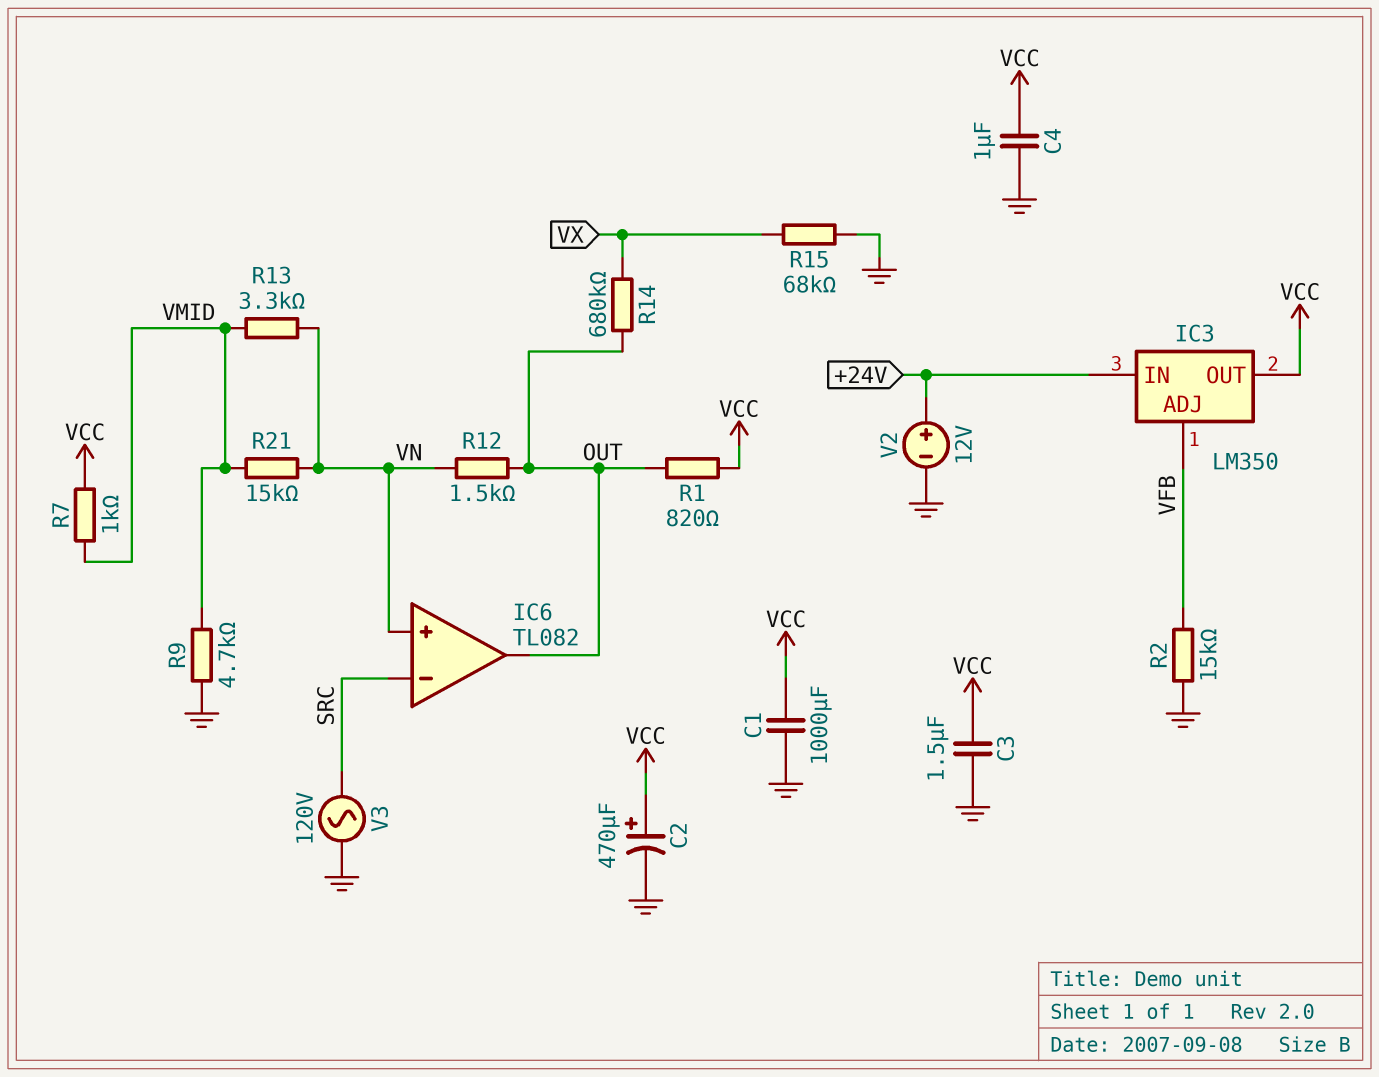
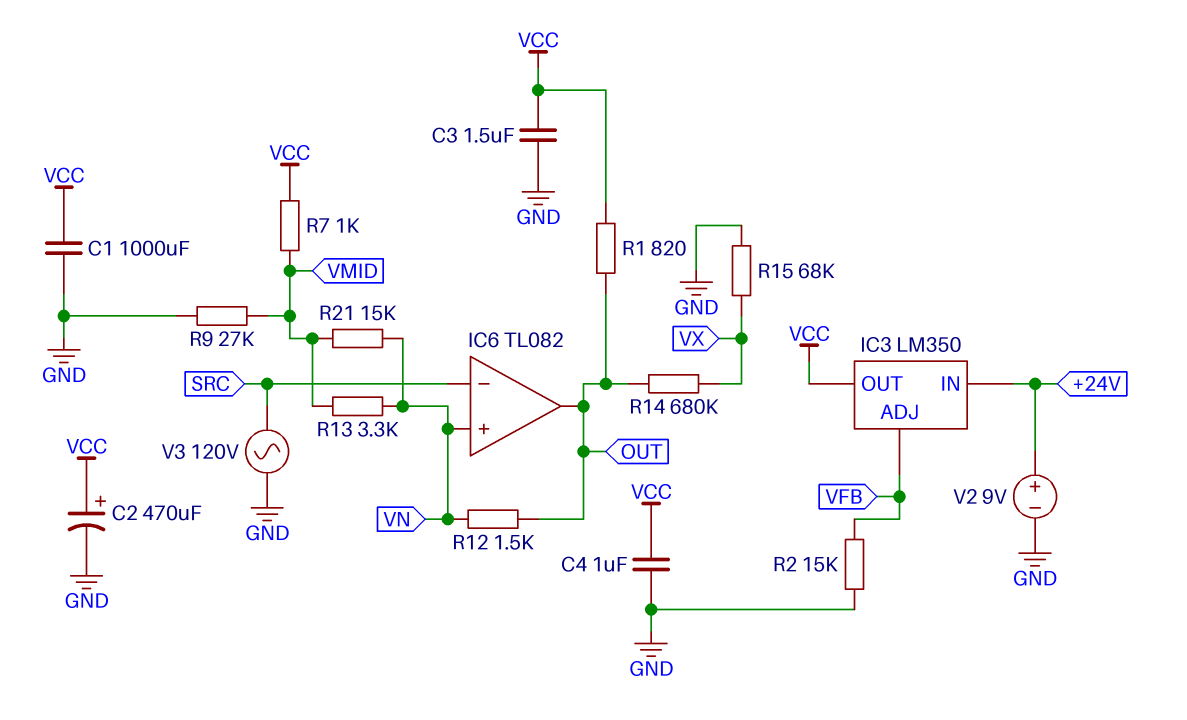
R9: 4.7k (GND, VMID) -> 27k (GND, VMID)
V2: 12V (plus +24V, minus GND) -> 9V (plus +24V, minus GND)

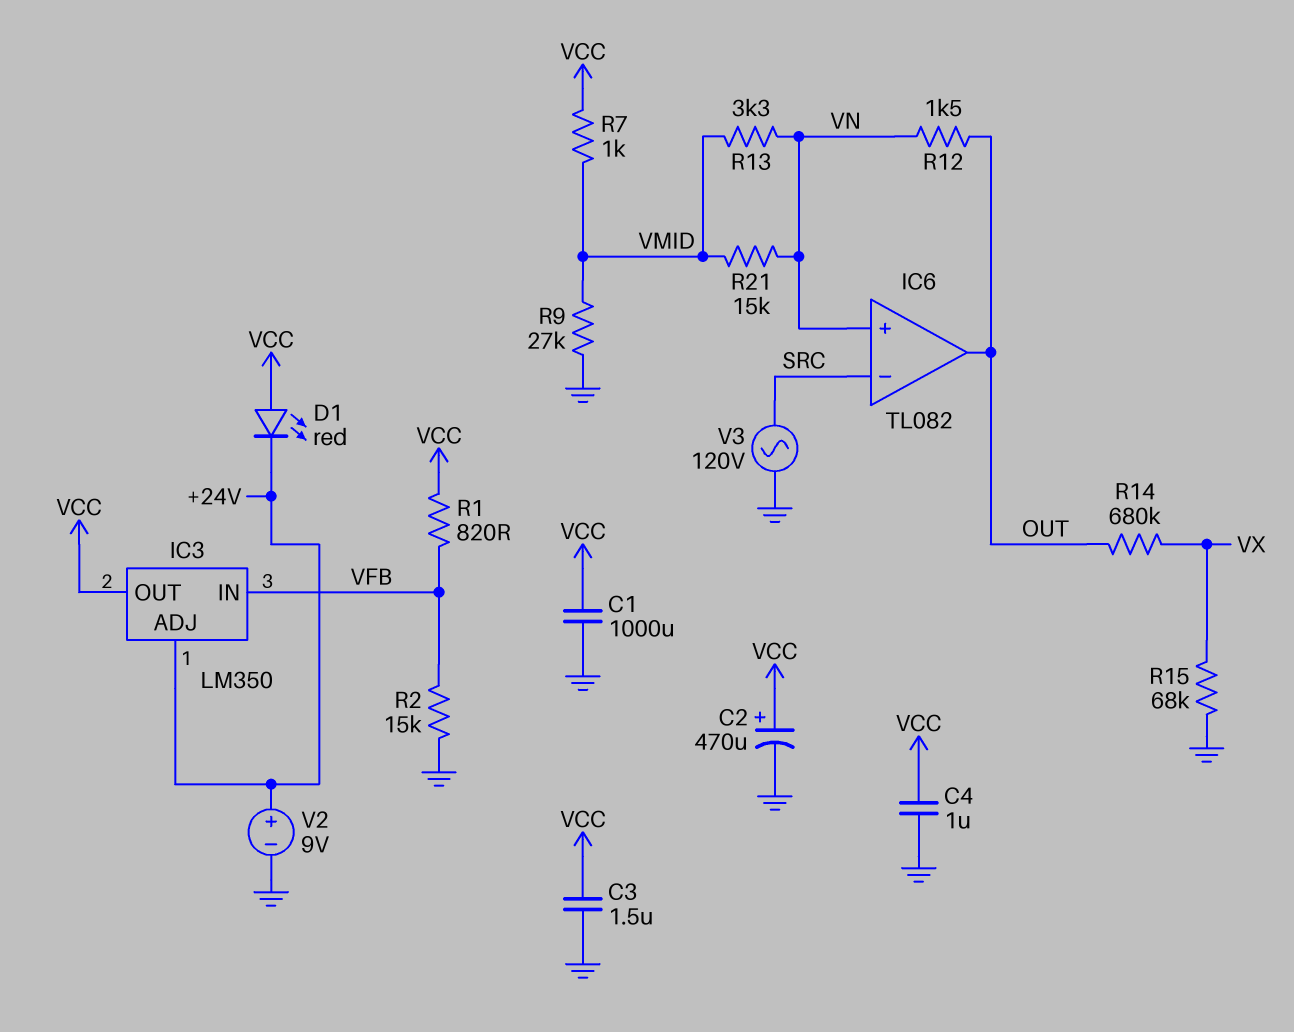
D1: none -> LED red (A VCC, K +24V)
IC3 pin ADJ: VFB -> +24V
IC3 pin IN: +24V -> VFB
R1: 820 (OUT, VCC) -> 820 (VCC, VFB)

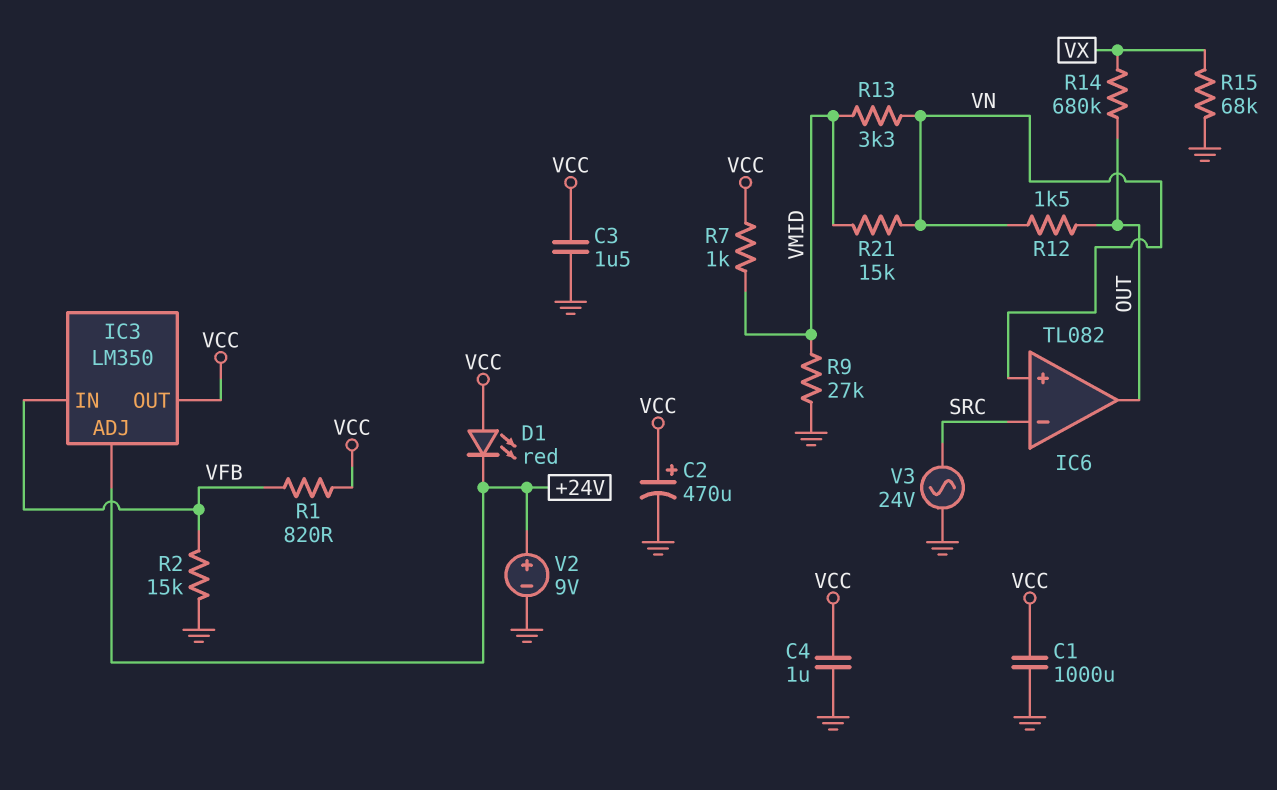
V3: AC 120V (GND, SRC) -> AC 24V (GND, SRC)

